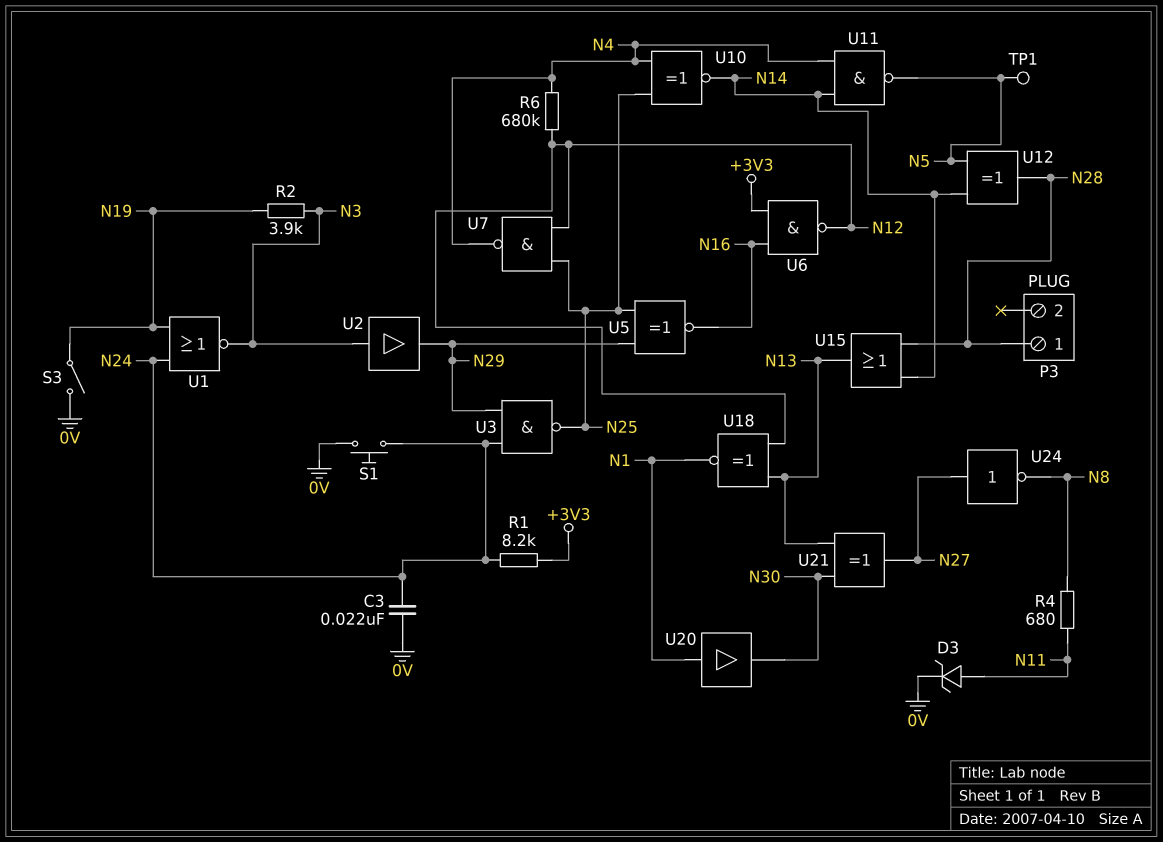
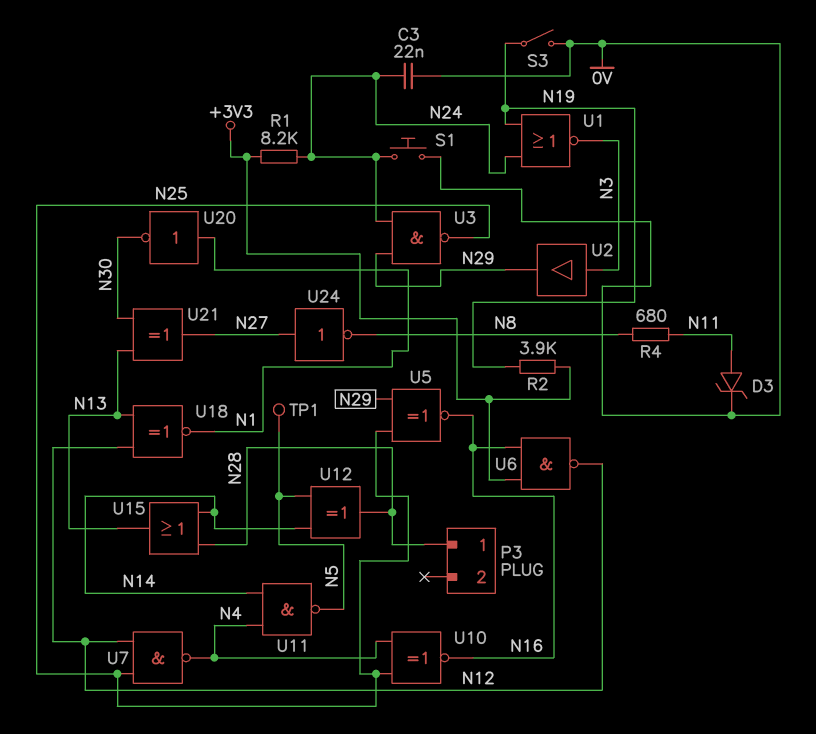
R2: 3.9k (N3, N19) -> 3.9k (+3V3, N19)
R6: 680k (N4, N12) -> none
U10: XNOR (in N4, in N25, out N14) -> XNOR (in N4, in N25, out N16)
U20: buffer (in N1, out N30) -> NOT (in N1, out N30)

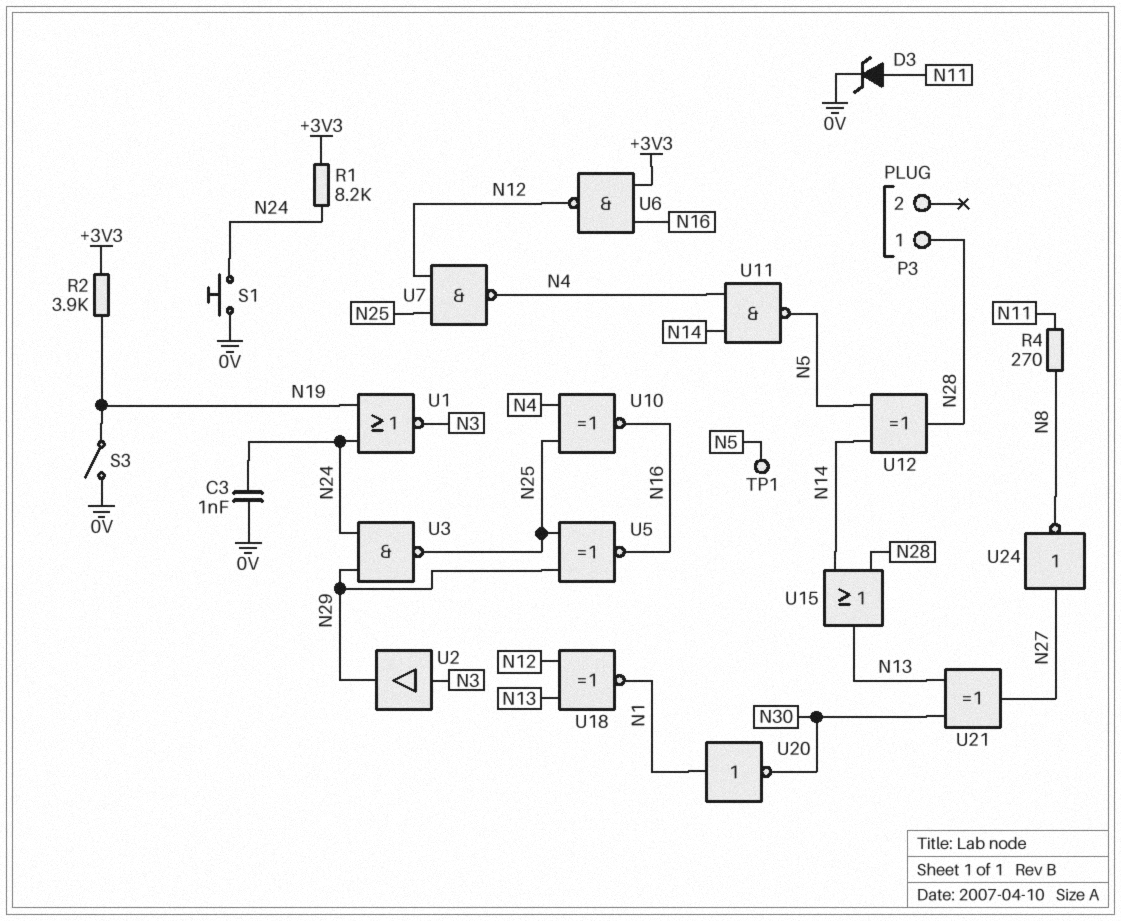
C3: 22nF (0V, N24) -> 1nF (0V, N24)
R4: 680 (N8, N11) -> 270 (N8, N11)

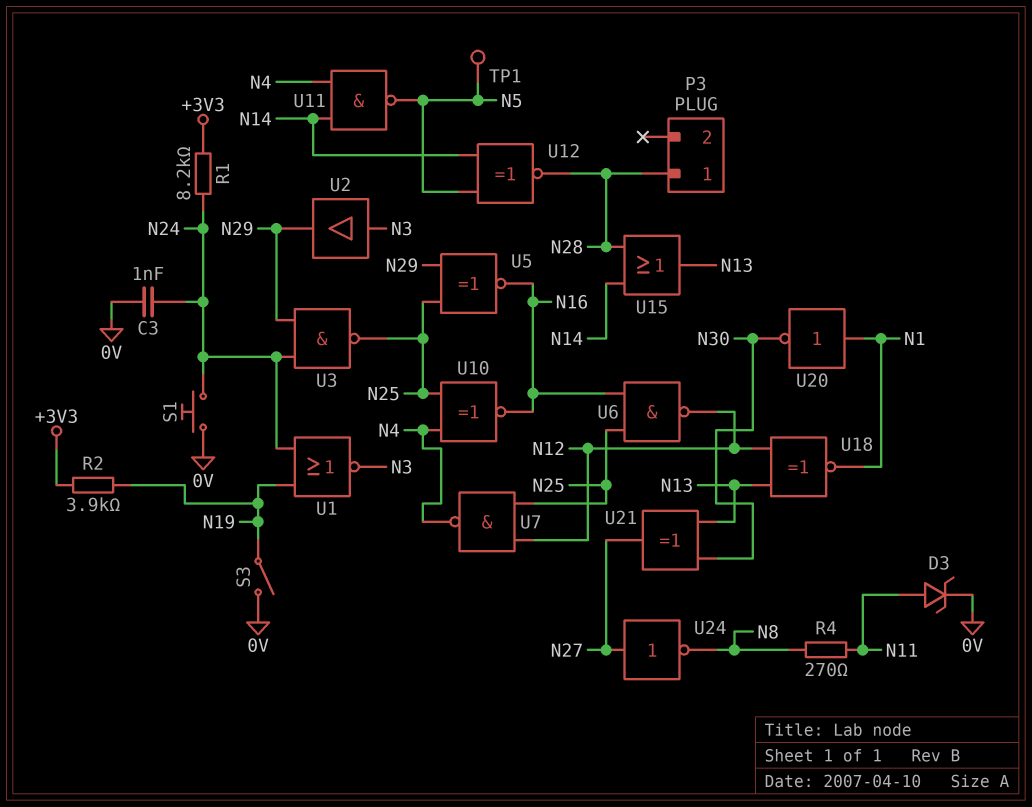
U6: NAND (in +3V3, in N16, out N12) -> NAND (in N16, in N25, out N12)
U12: XOR (in N5, in N14, out N28) -> XNOR (in N5, in N14, out N28)

